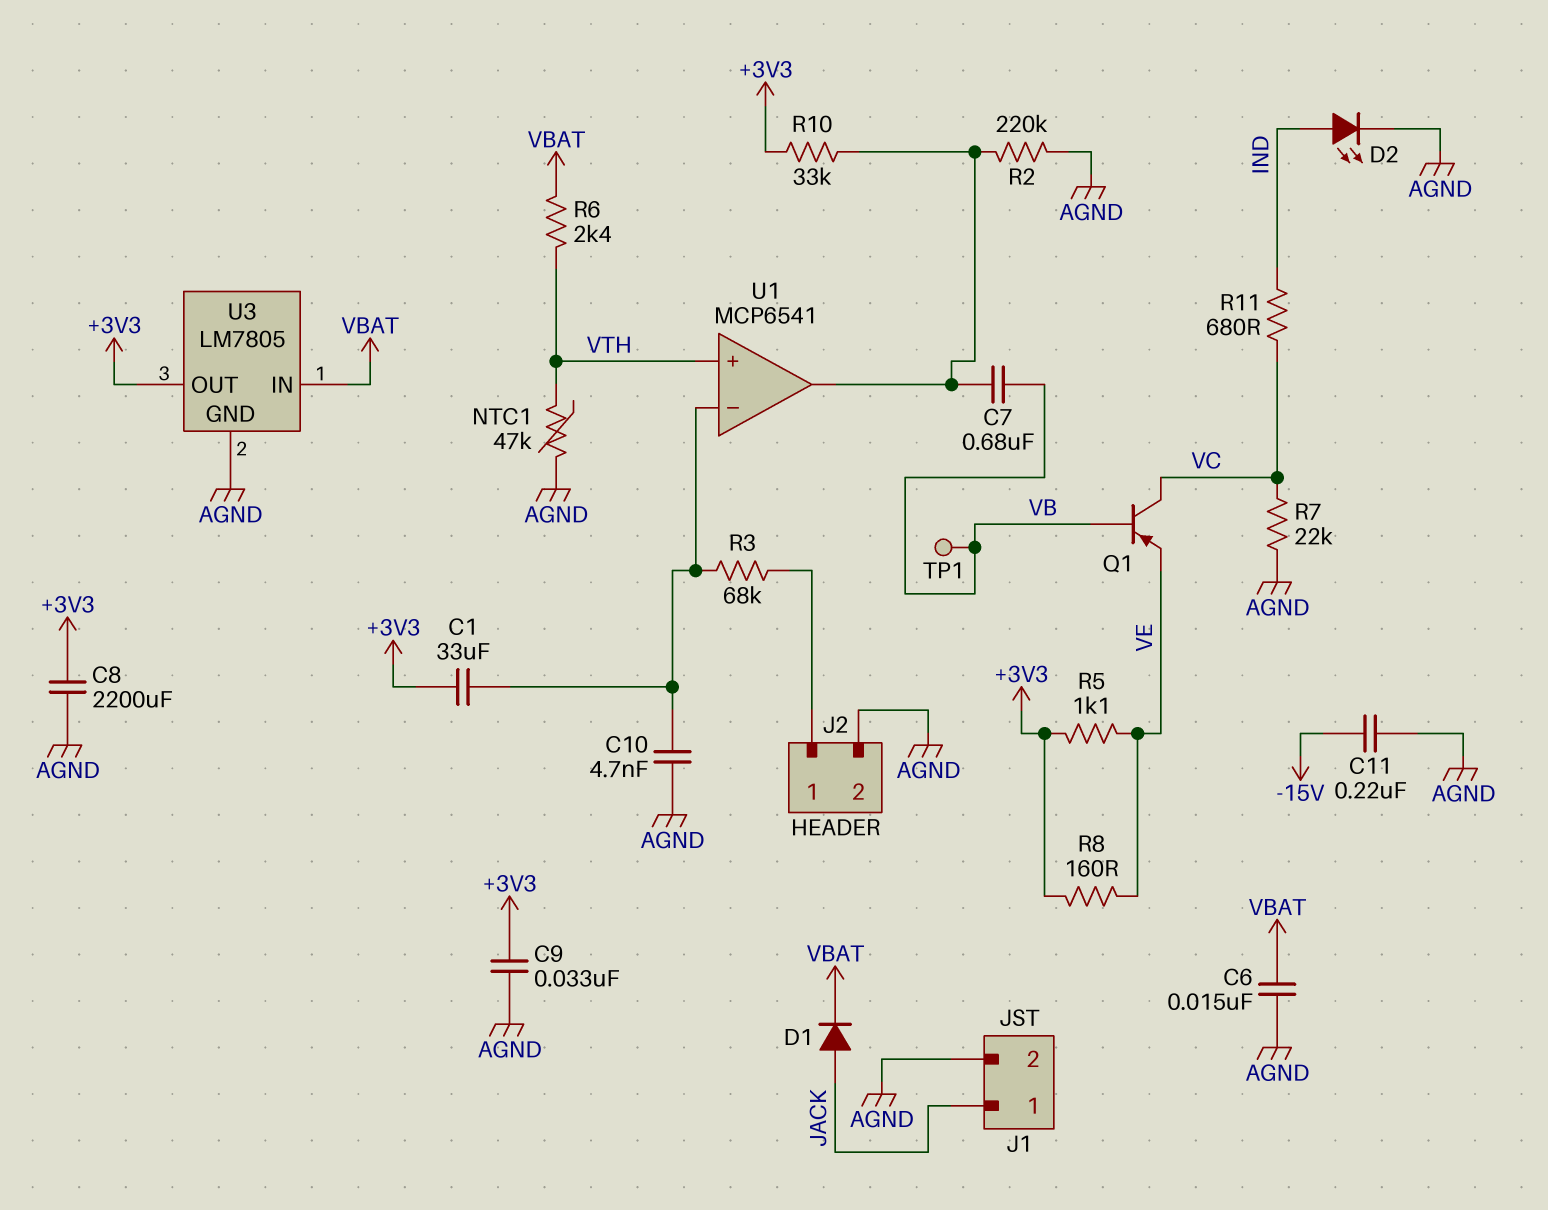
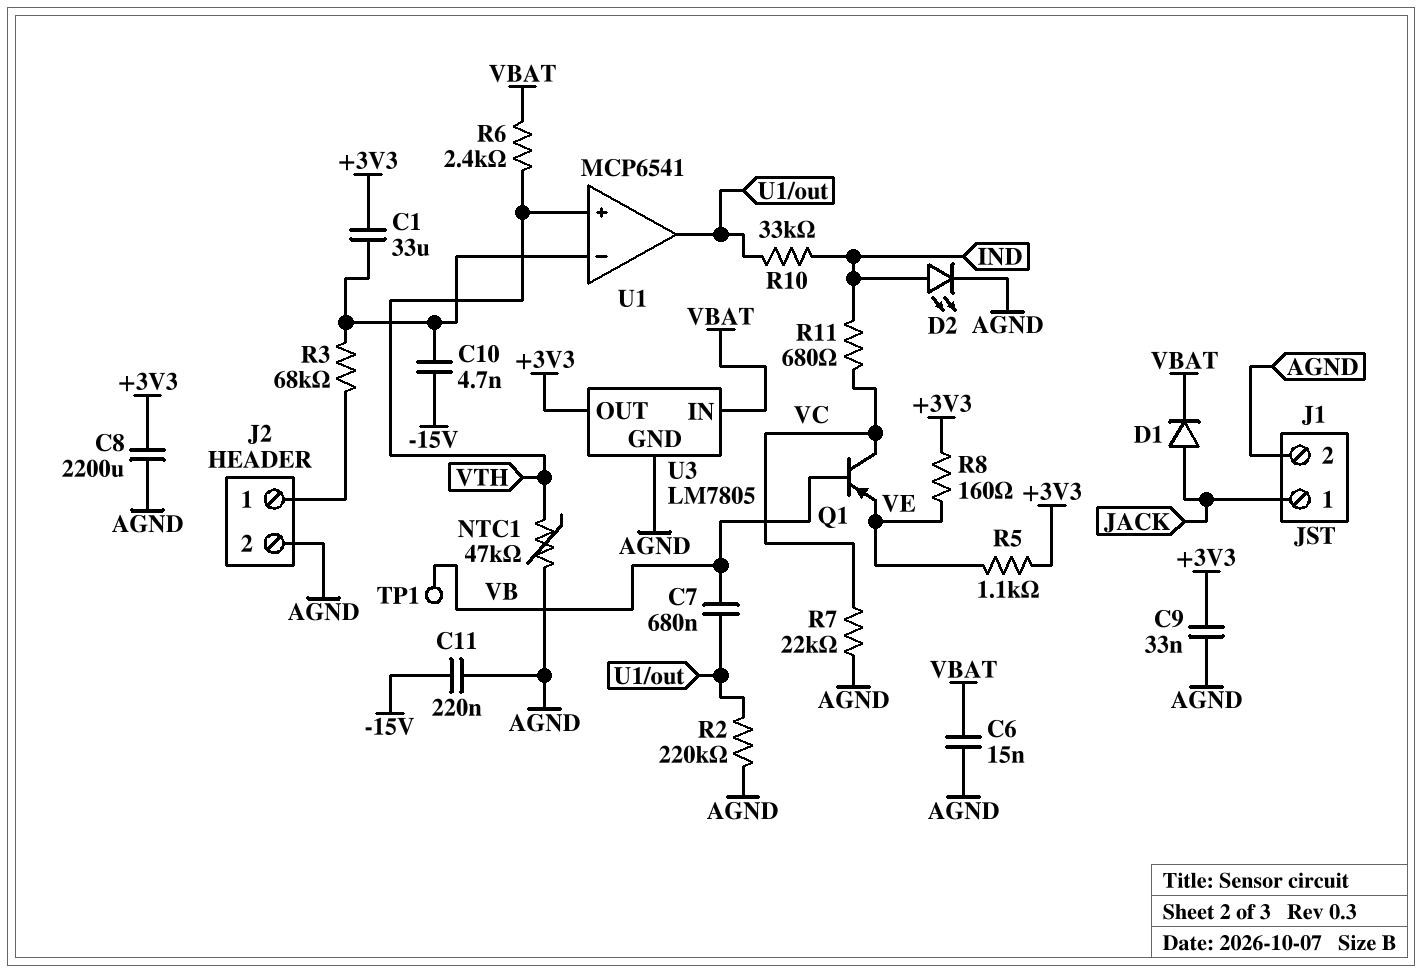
C10: 4.7nF (AGND, U1/in-) -> 4.7nF (-15V, U1/in-)
R10: 33k (+3V3, U1/out) -> 33k (IND, U1/out)

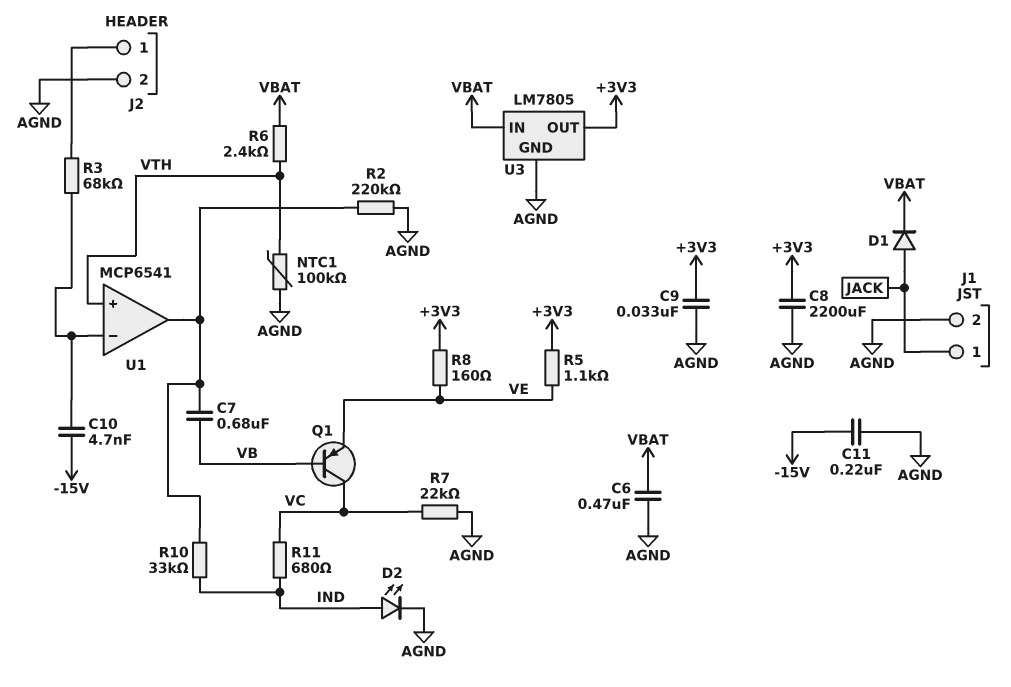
C1: 33uF (+3V3, U1/in-) -> none
C6: 15nF (AGND, VBAT) -> 470nF (AGND, VBAT)
NTC1: 47k (AGND, VTH) -> 100k (AGND, VTH)
TP1: test point (VB) -> none

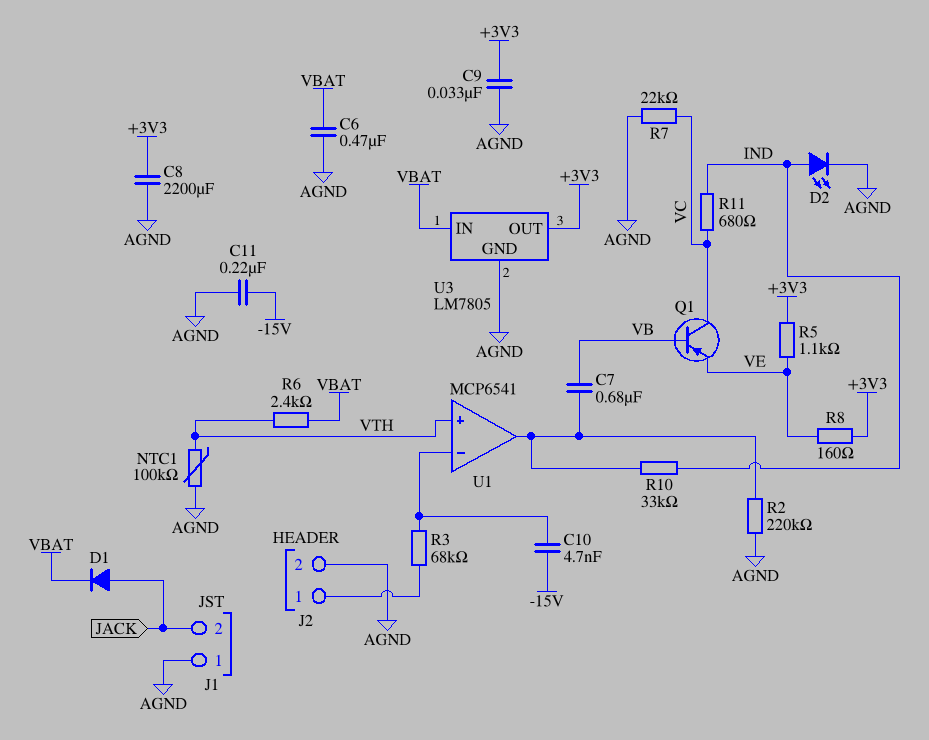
J1 pin 1: JACK -> AGND
J1 pin 2: AGND -> JACK

